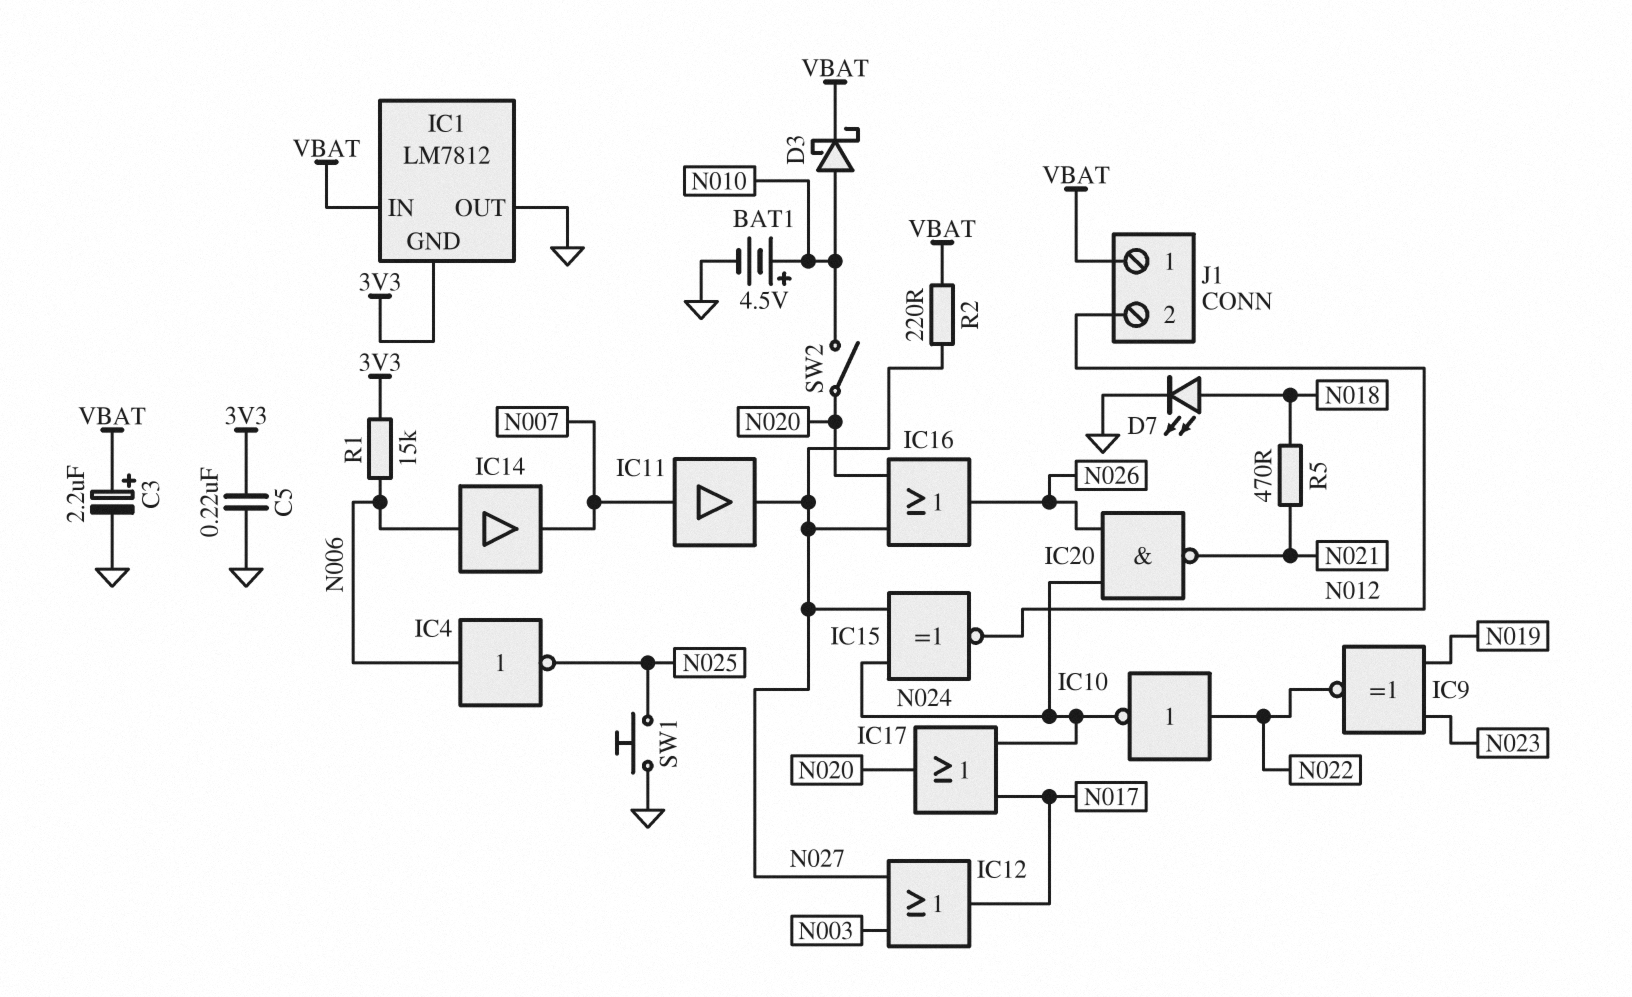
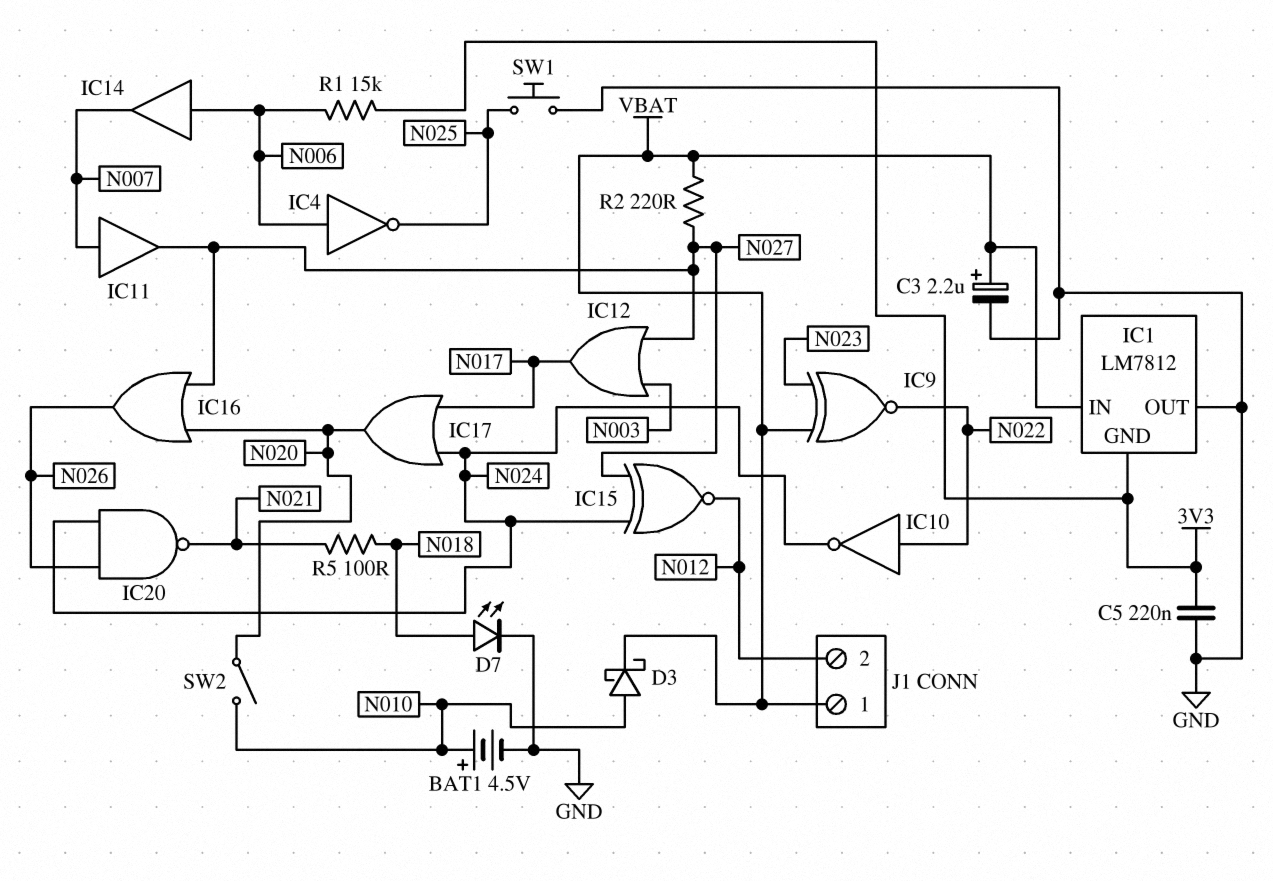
IC9: XNOR (in N019, in N023, out N022) -> XNOR (in N023, in VBAT, out N022)
R5: 470 (N018, N021) -> 100 (N018, N021)

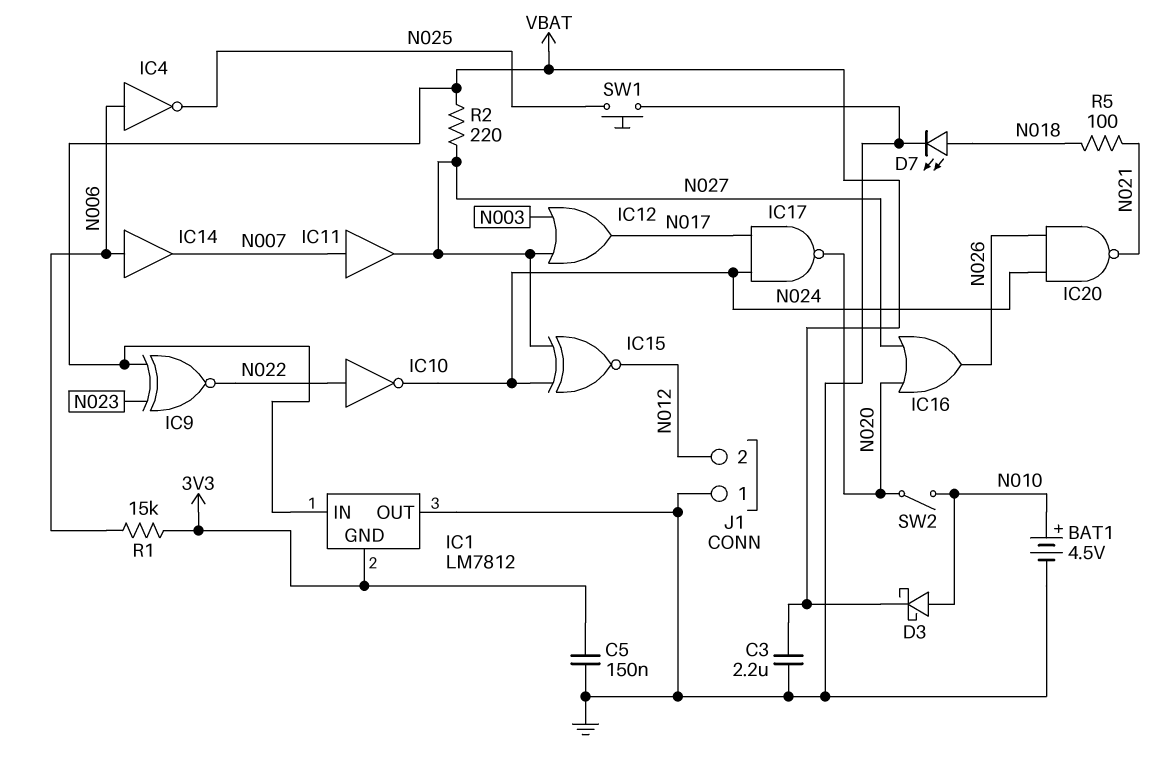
C3: 2.2uF (plus VBAT, minus GND) -> 2.2uF (GND, VBAT)
C5: 220nF (3V3, GND) -> 150nF (3V3, GND)
IC17: OR (in N017, in N024, out N020) -> NAND (in N017, in N024, out N020)
J1 pin 1: VBAT -> GND

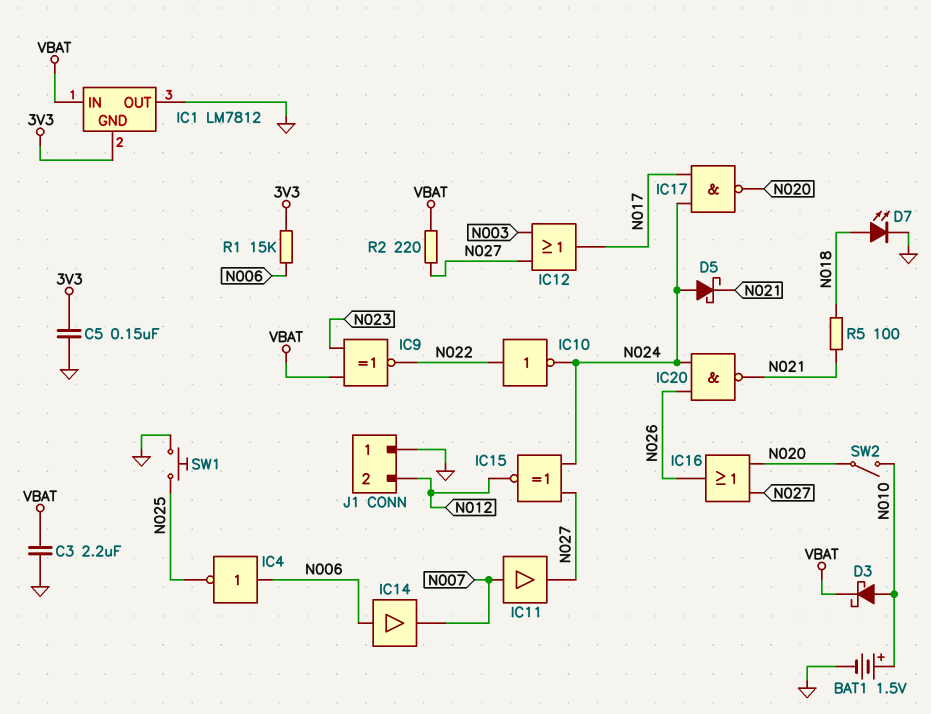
BAT1: 4.5V (plus N010, minus GND) -> 1.5V (plus N010, minus GND)
D5: none -> schottky (A N024, K N021)

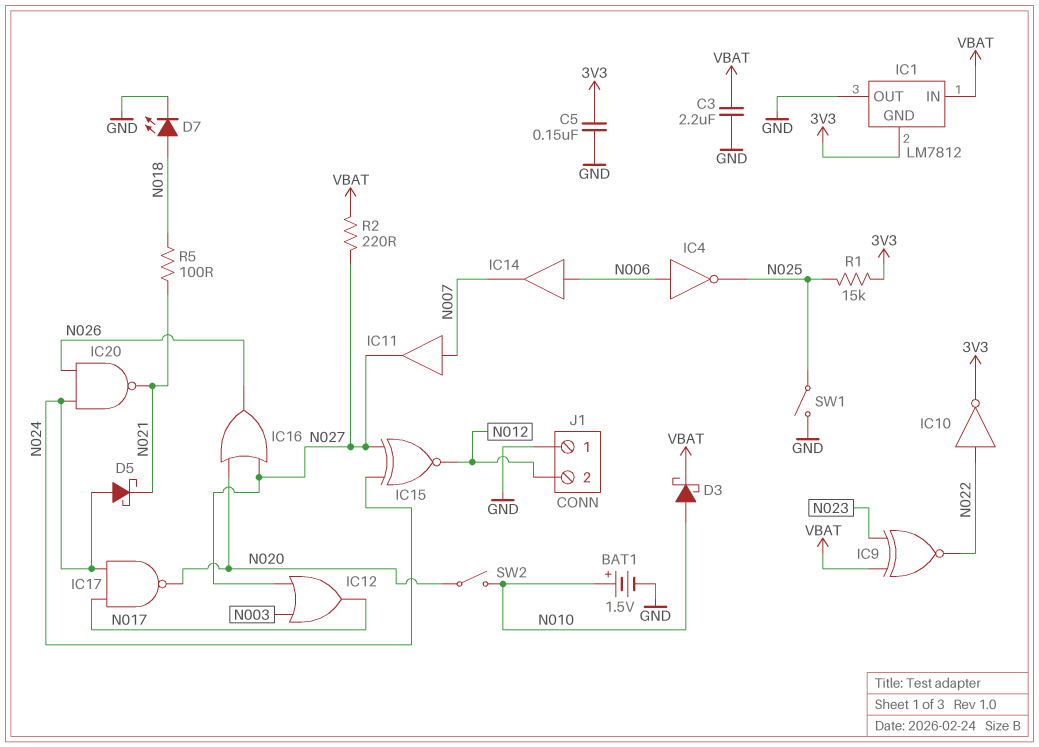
IC10: NOT (in N022, out N024) -> NOT (in N022, out 3V3)
R1: 15k (3V3, N006) -> 15k (3V3, N025)
SW1: button (GND, N025) -> switch (GND, N025)

